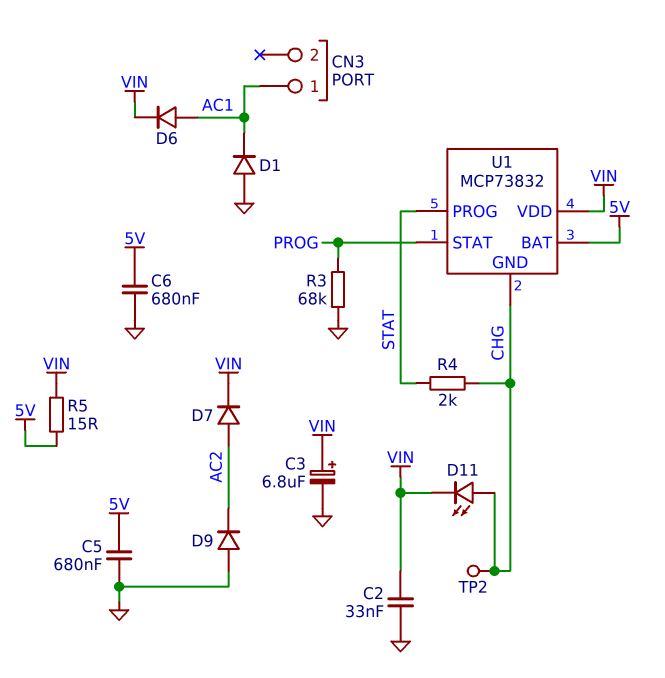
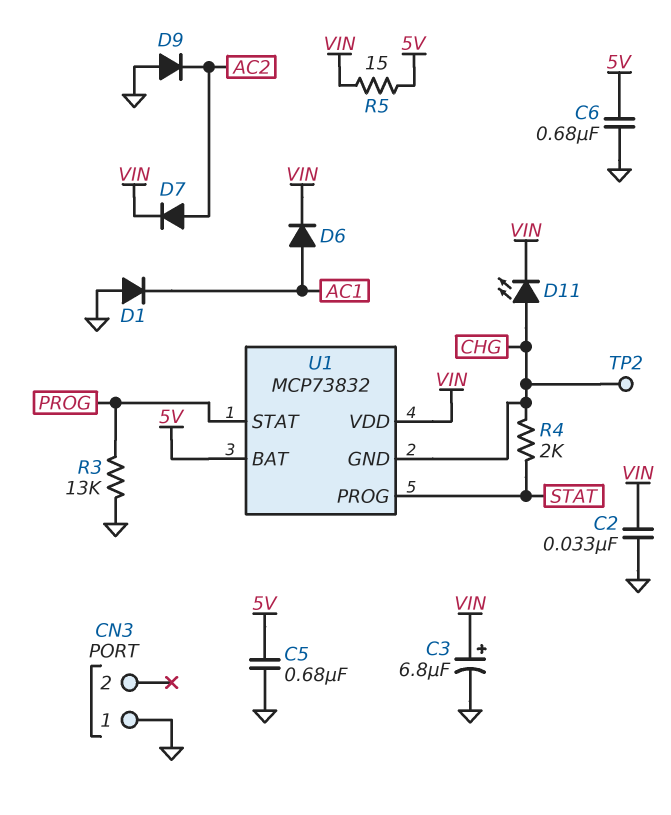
CN3 pin 1: AC1 -> GND
R3: 68k (GND, PROG) -> 13k (GND, PROG)

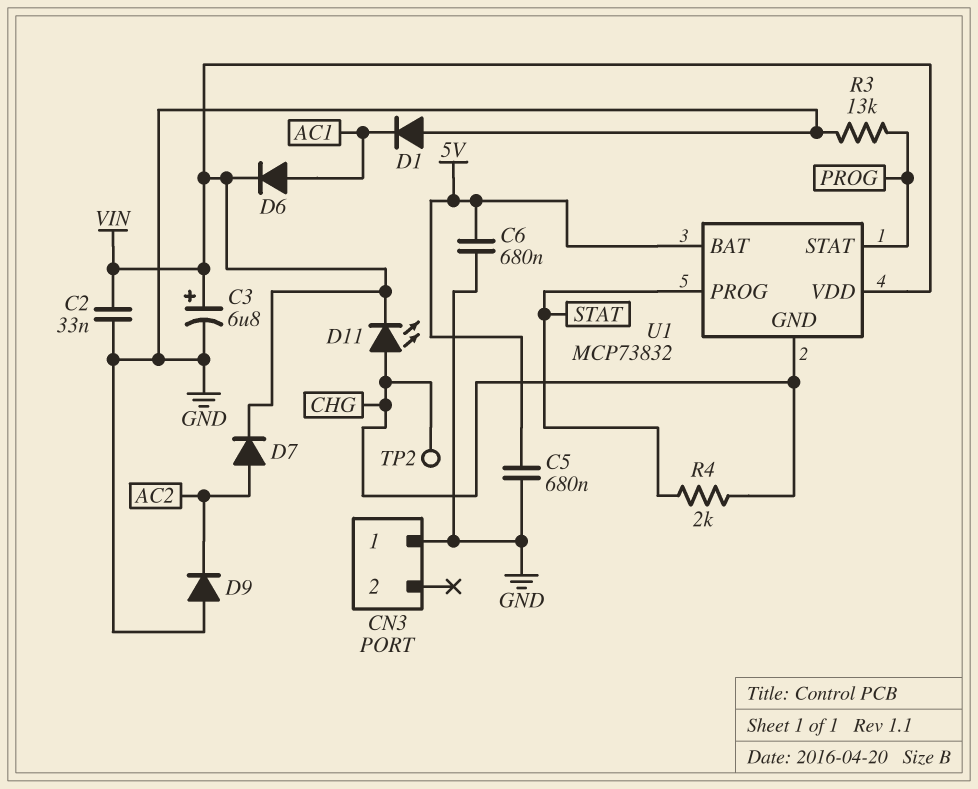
R5: 15 (5V, VIN) -> none

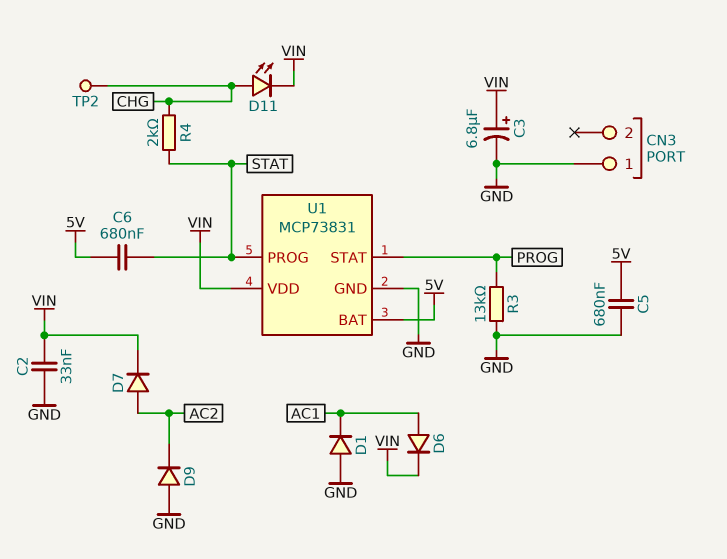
C6: 680nF (5V, GND) -> 680nF (5V, STAT)
U1: MCP73832 -> MCP73831
U1 pin GND: CHG -> GND

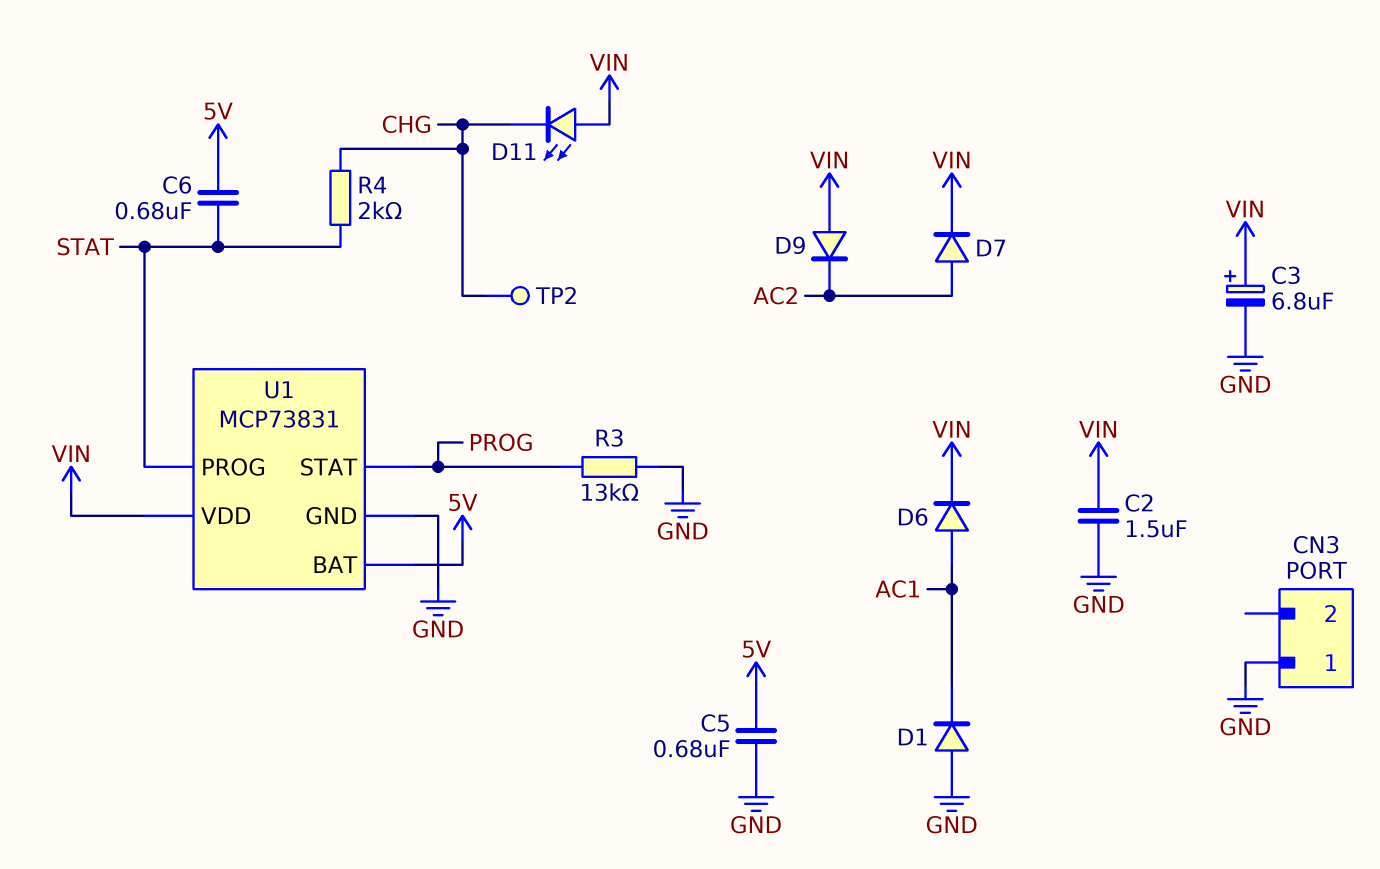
C2: 33nF (GND, VIN) -> 1.5uF (GND, VIN)
D9: diode (A GND, K AC2) -> diode (A VIN, K AC2)
D11: LED (A CHG, K VIN) -> LED (A VIN, K CHG)

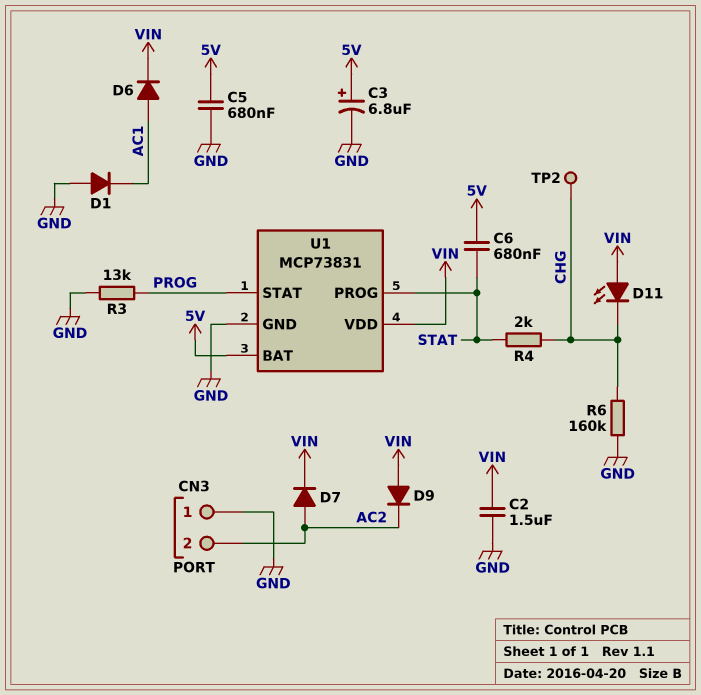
C3: 6.8uF (plus VIN, minus GND) -> 6.8uF (plus 5V, minus GND)
CN3 pin 2: none -> AC2
R6: none -> 160k (CHG, GND)

